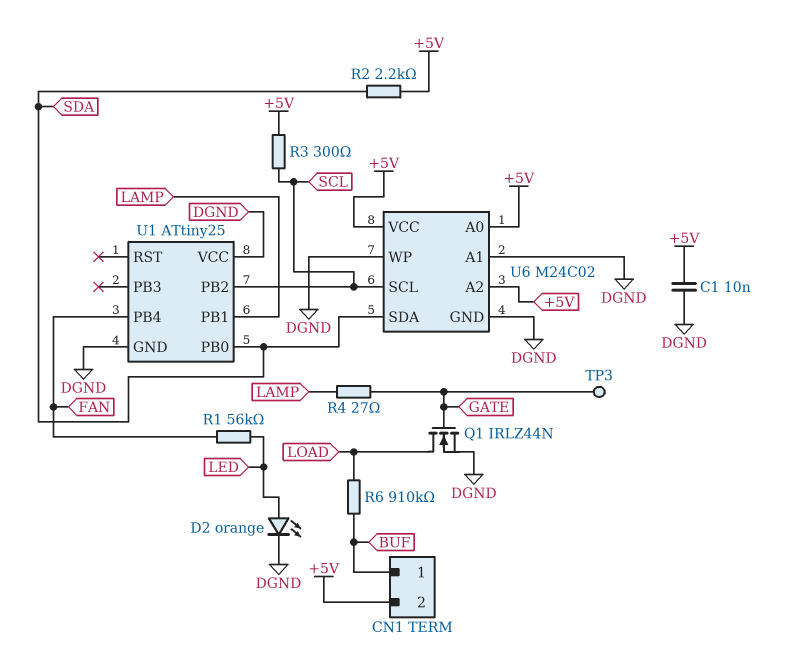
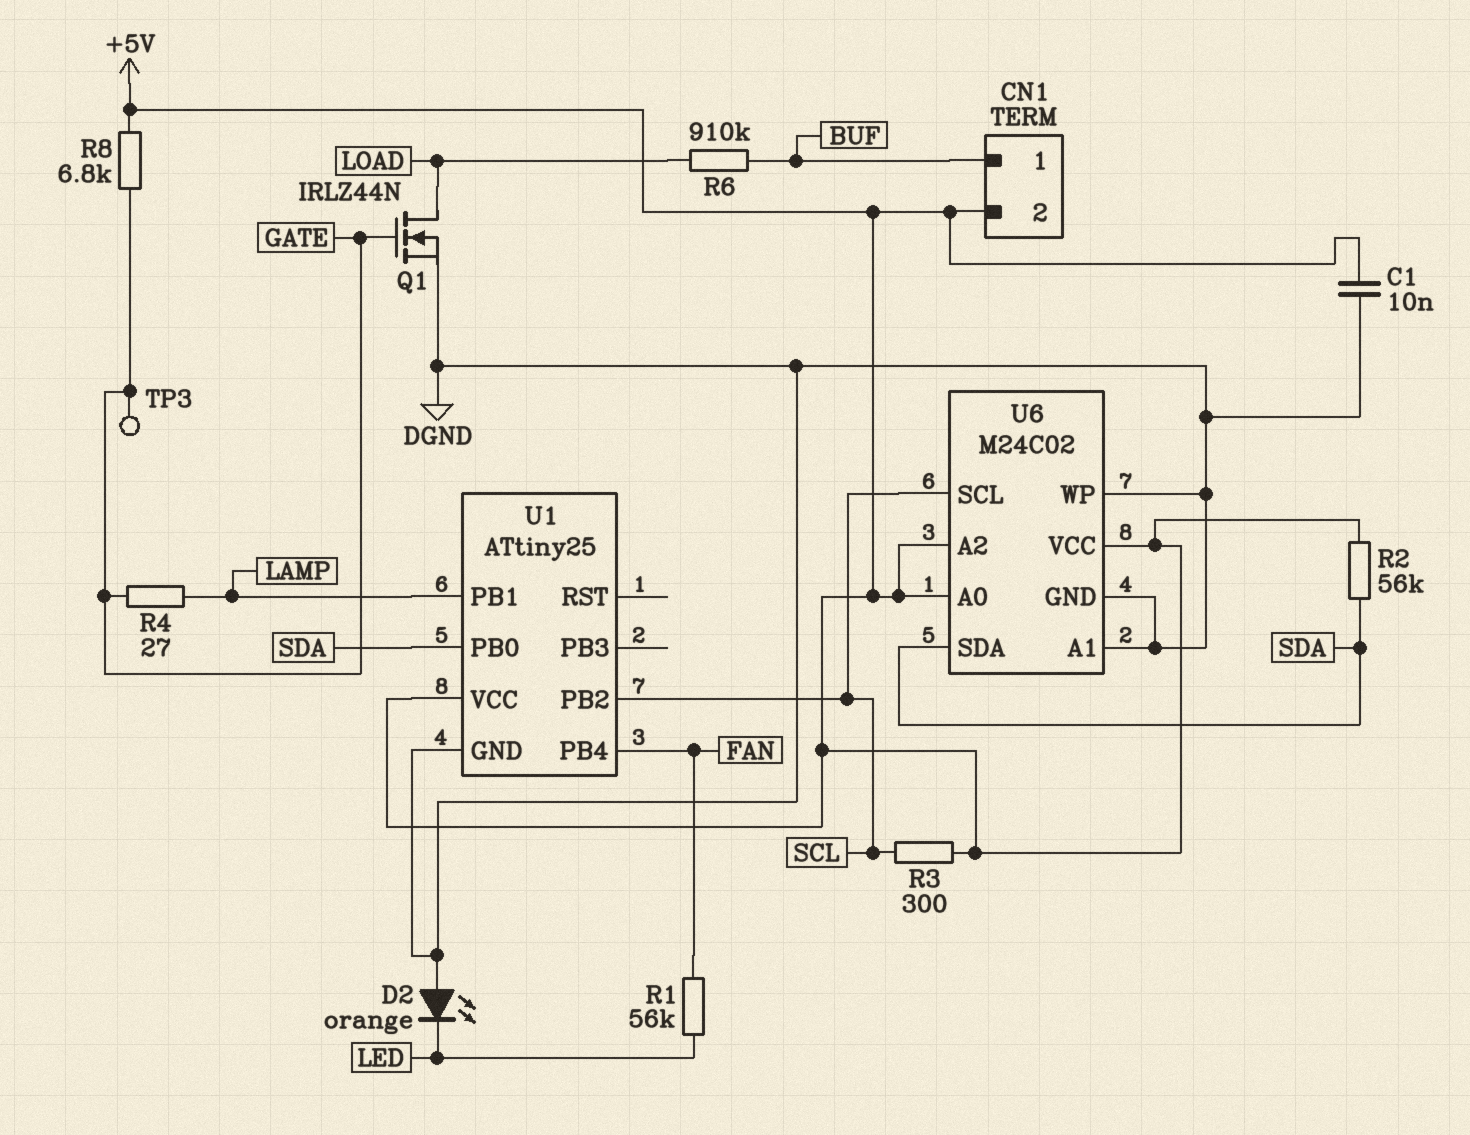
D2: LED orange (A LED, K DGND) -> LED orange (A DGND, K LED)
R2: 2.2k (+5V, SDA) -> 56k (+5V, SDA)
R8: none -> 6.8k (+5V, GATE)
U1 pin VCC: DGND -> +5V

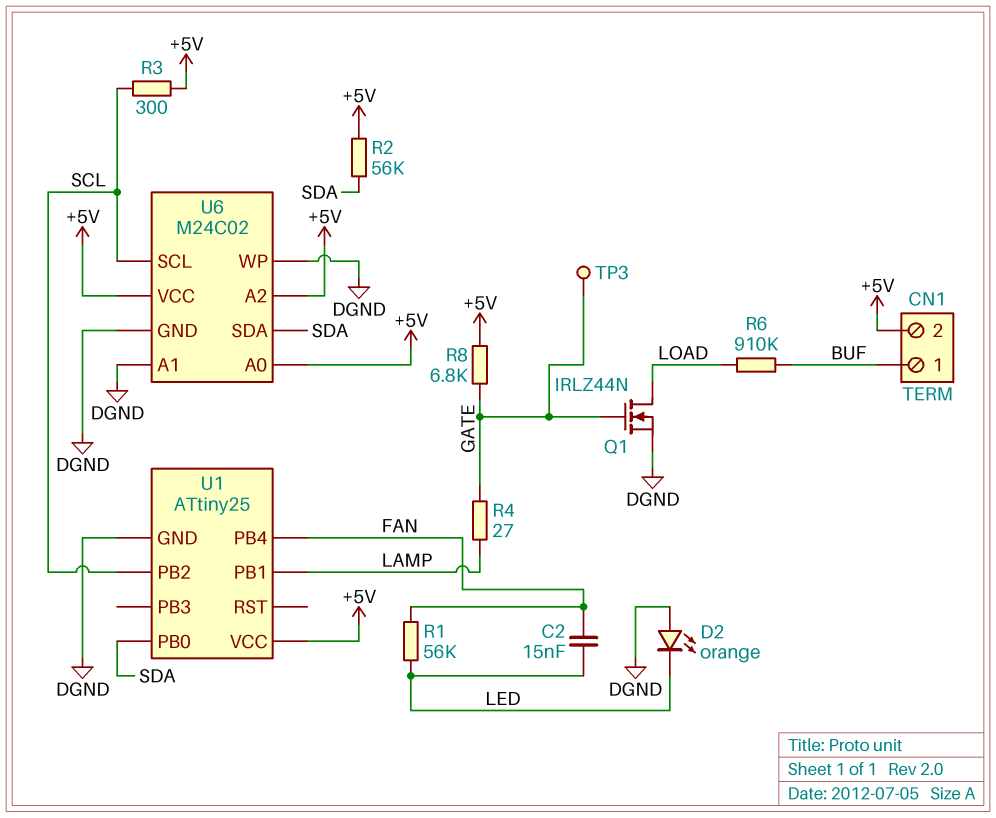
C1: 10nF (+5V, DGND) -> none
C2: none -> 15nF (FAN, LED)

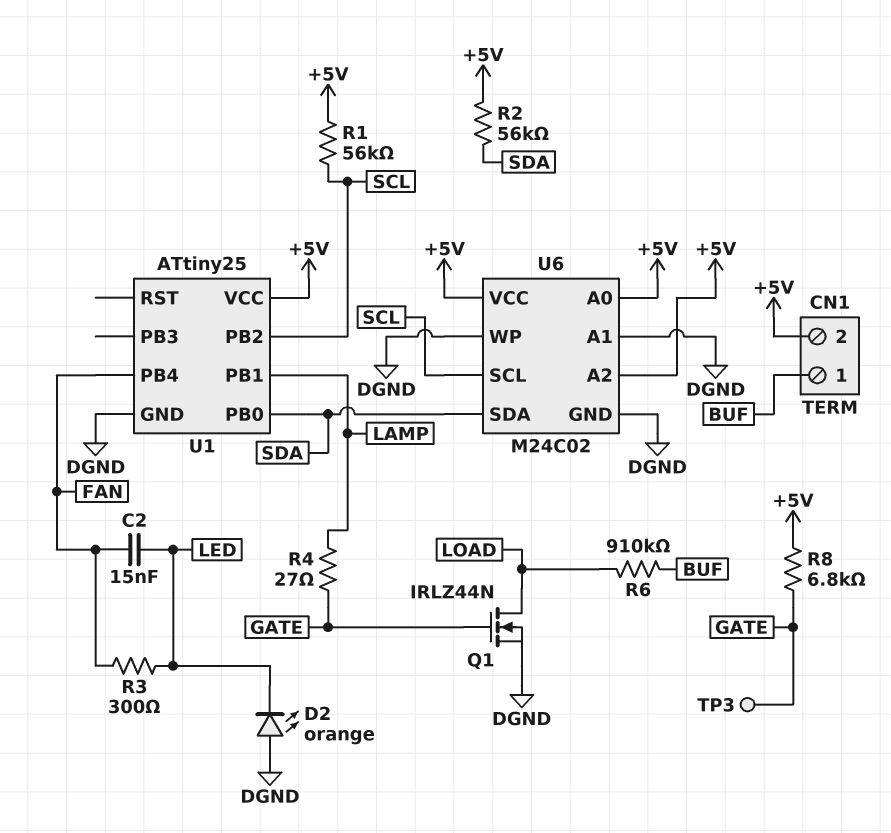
R1: 56k (FAN, LED) -> 56k (+5V, SCL)
R3: 300 (+5V, SCL) -> 300 (FAN, LED)

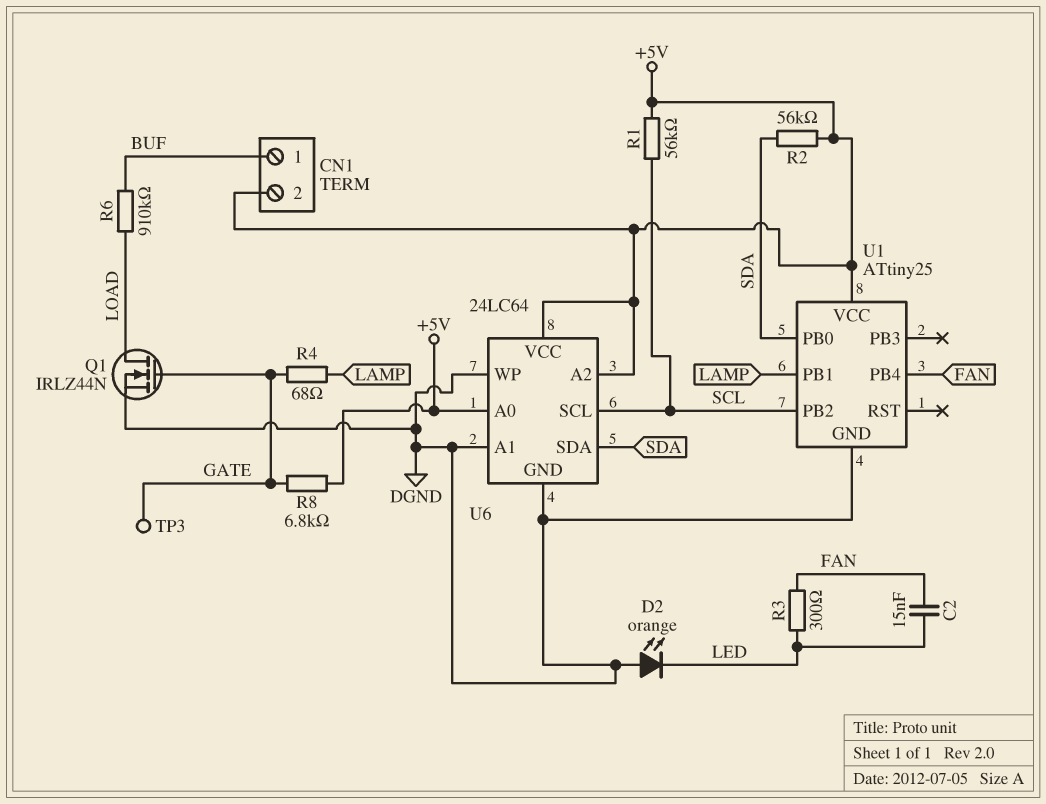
R4: 27 (GATE, LAMP) -> 68 (GATE, LAMP)
U6: M24C02 -> 24LC64

